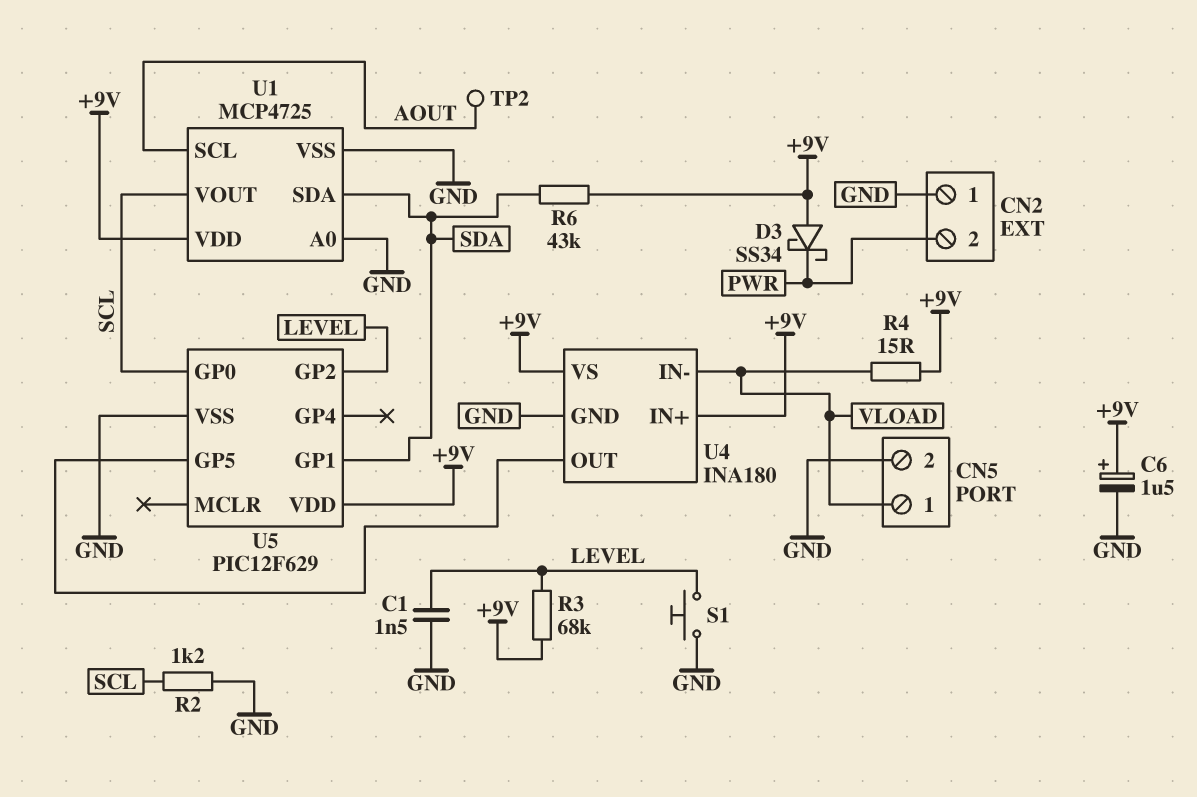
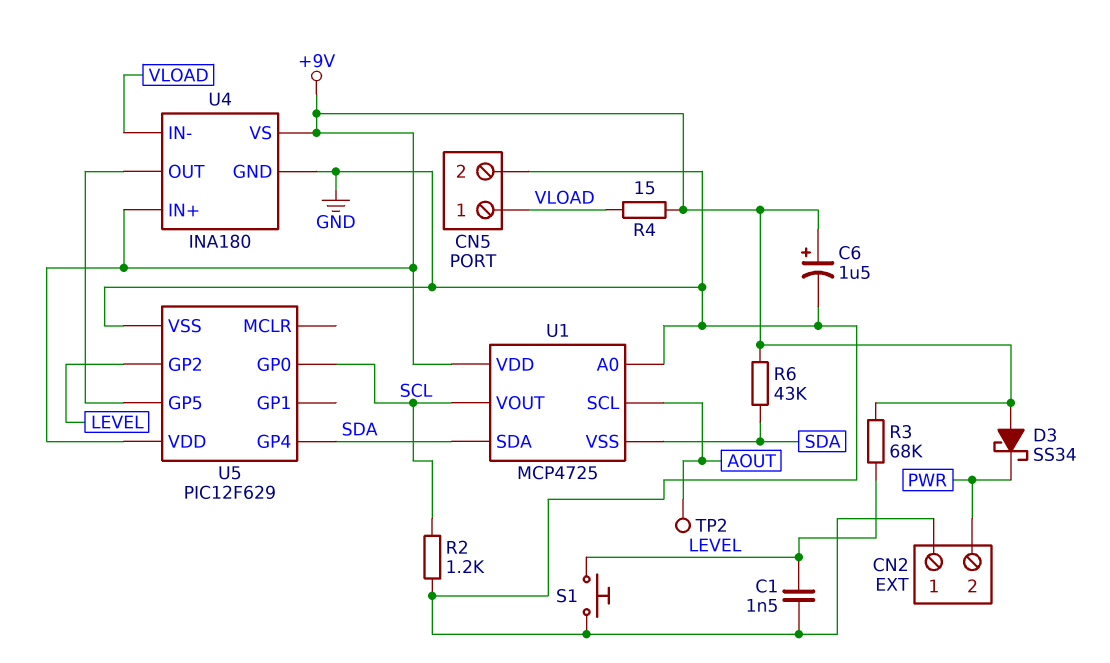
U1 pin VSS: GND -> SDA
U5 pin GP1: SDA -> none
U5 pin GP4: none -> SDA

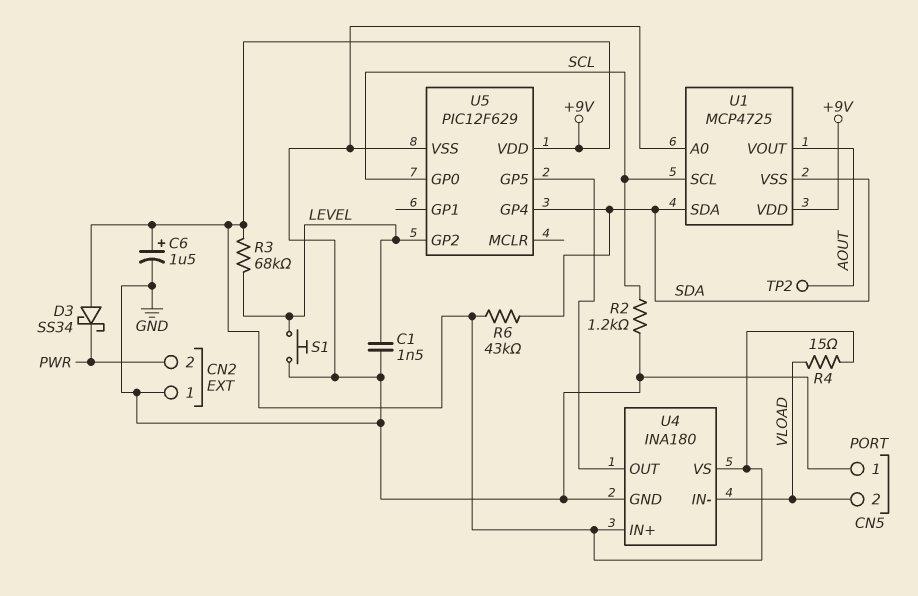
CN5 pin 1: VLOAD -> GND
CN5 pin 2: GND -> VLOAD
U1 pin SCL: AOUT -> SCL
U1 pin VOUT: SCL -> AOUT

